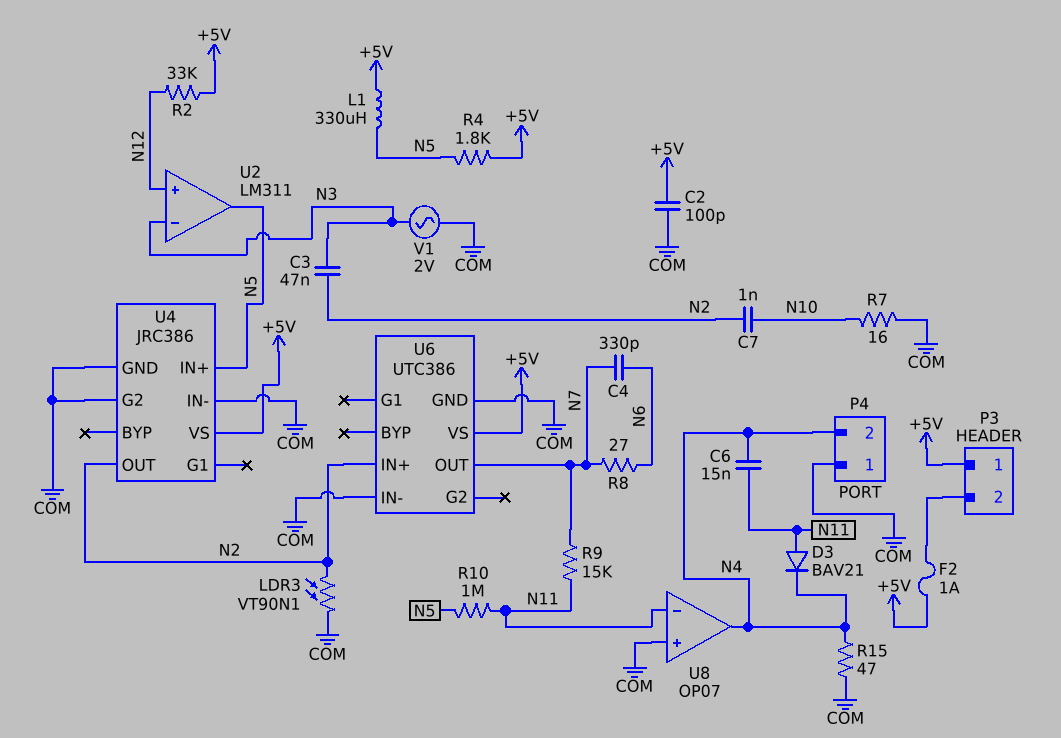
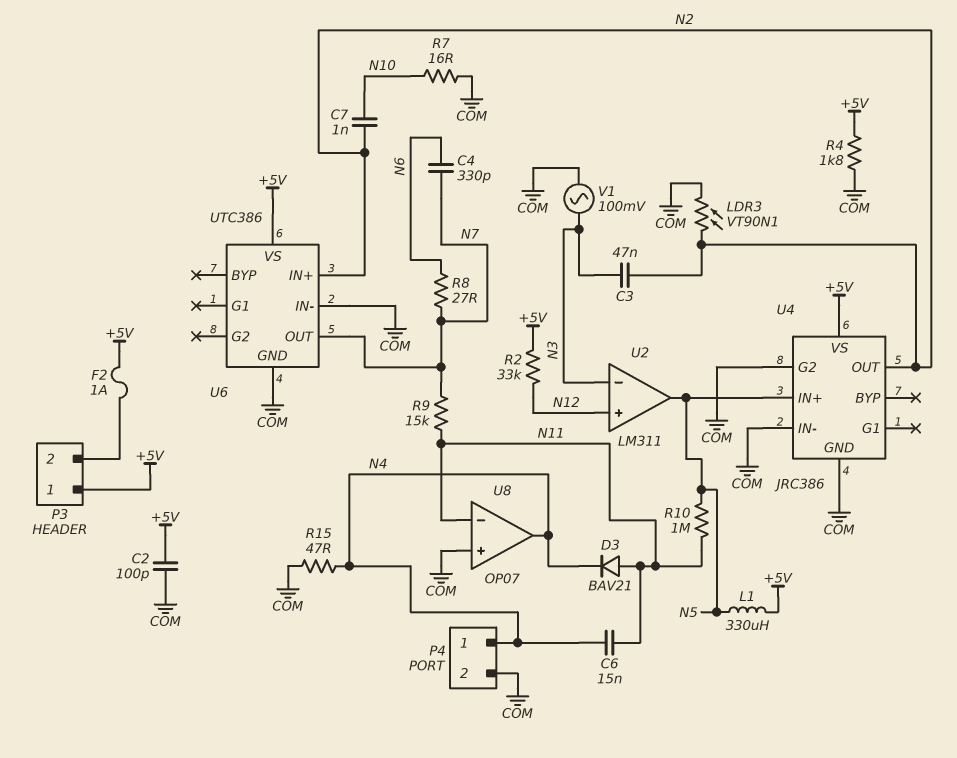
P4 pin 1: COM -> N4
P4 pin 2: N4 -> COM
R4: 1.8k (+5V, N5) -> 1.8k (+5V, COM)
V1: AC 2V (COM, N3) -> AC 100mV (COM, N3)

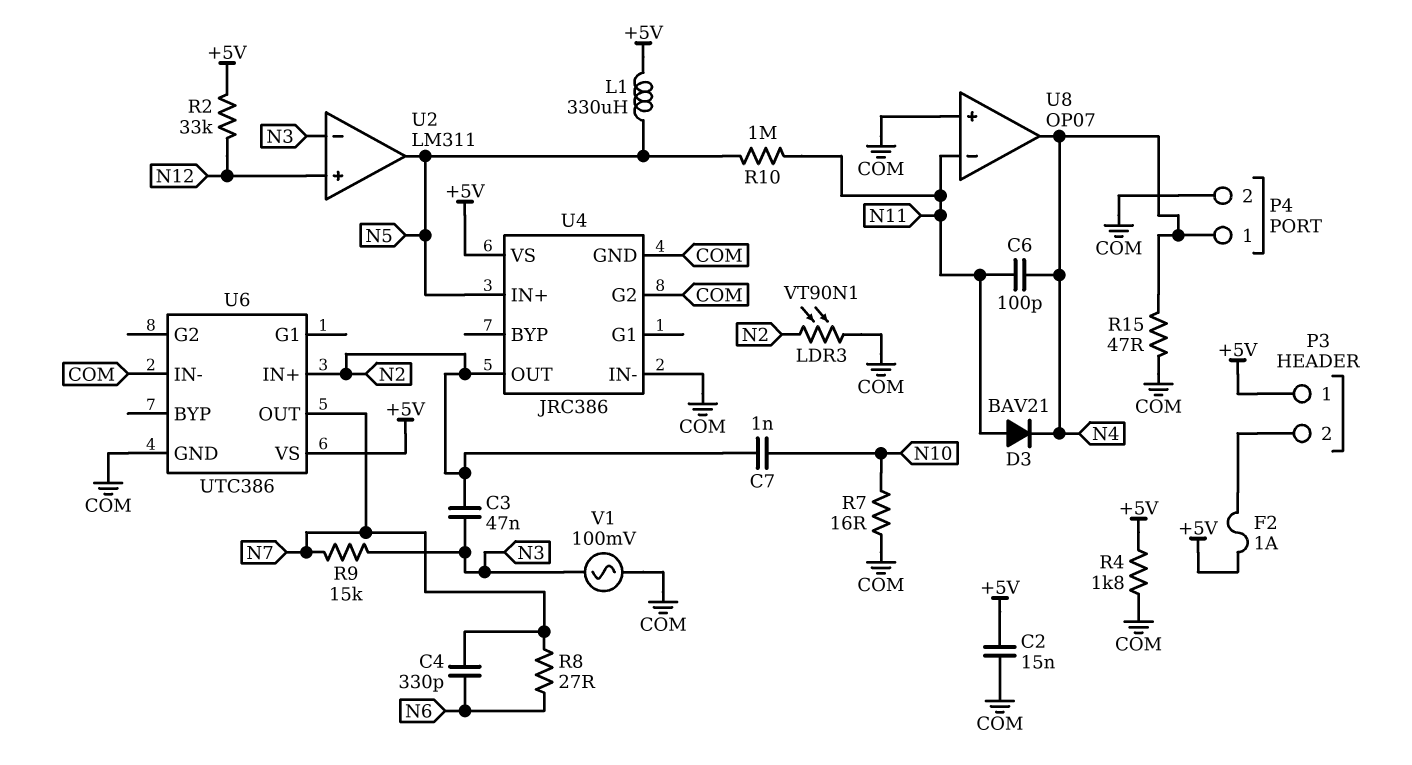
C2: 100pF (+5V, COM) -> 15nF (+5V, COM)
C6: 15nF (N4, N11) -> 100pF (N4, N11)
R9: 15k (N7, N11) -> 15k (N3, N7)

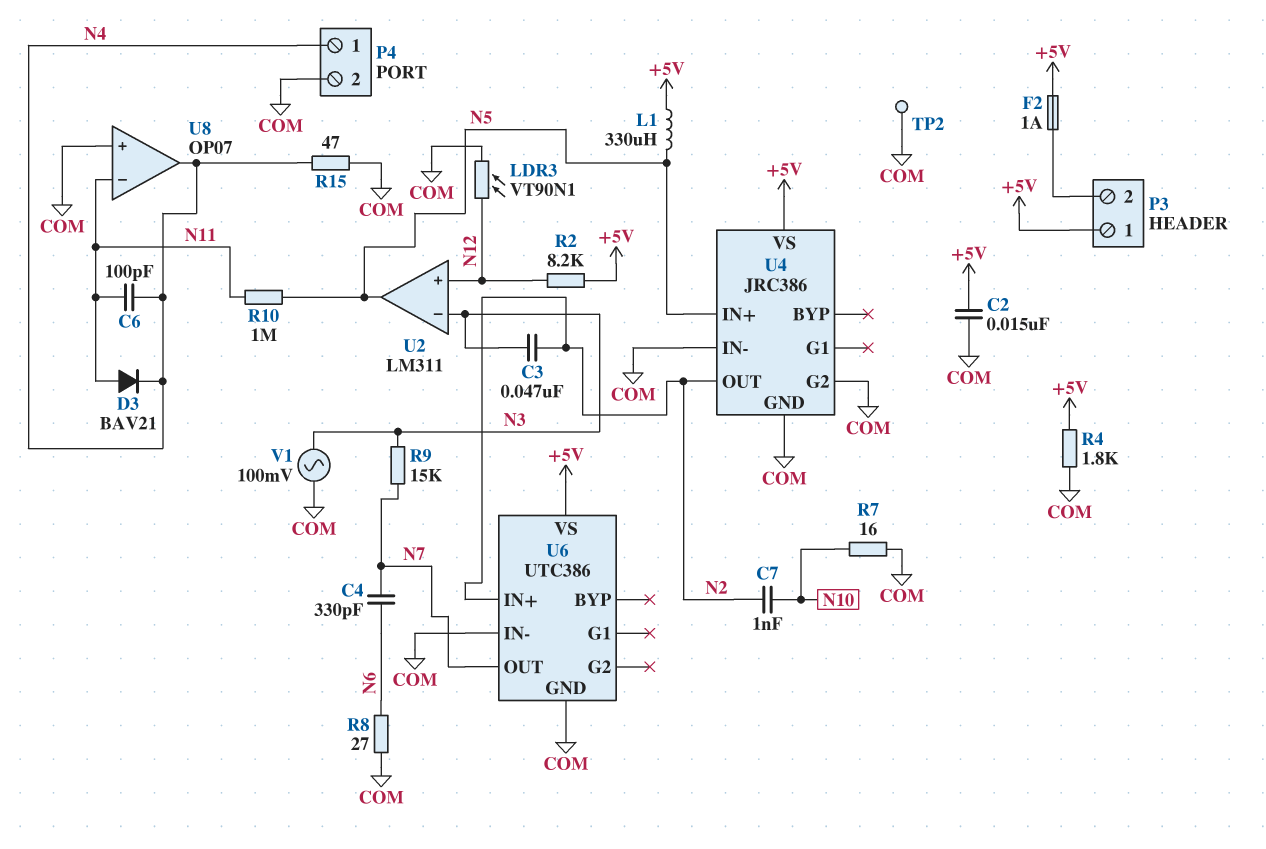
LDR3: VT90N1 (COM, N2) -> VT90N1 (COM, N12)
R2: 33k (+5V, N12) -> 8.2k (+5V, N12)
R8: 27 (N6, N7) -> 27 (COM, N6)
TP2: none -> test point (COM)

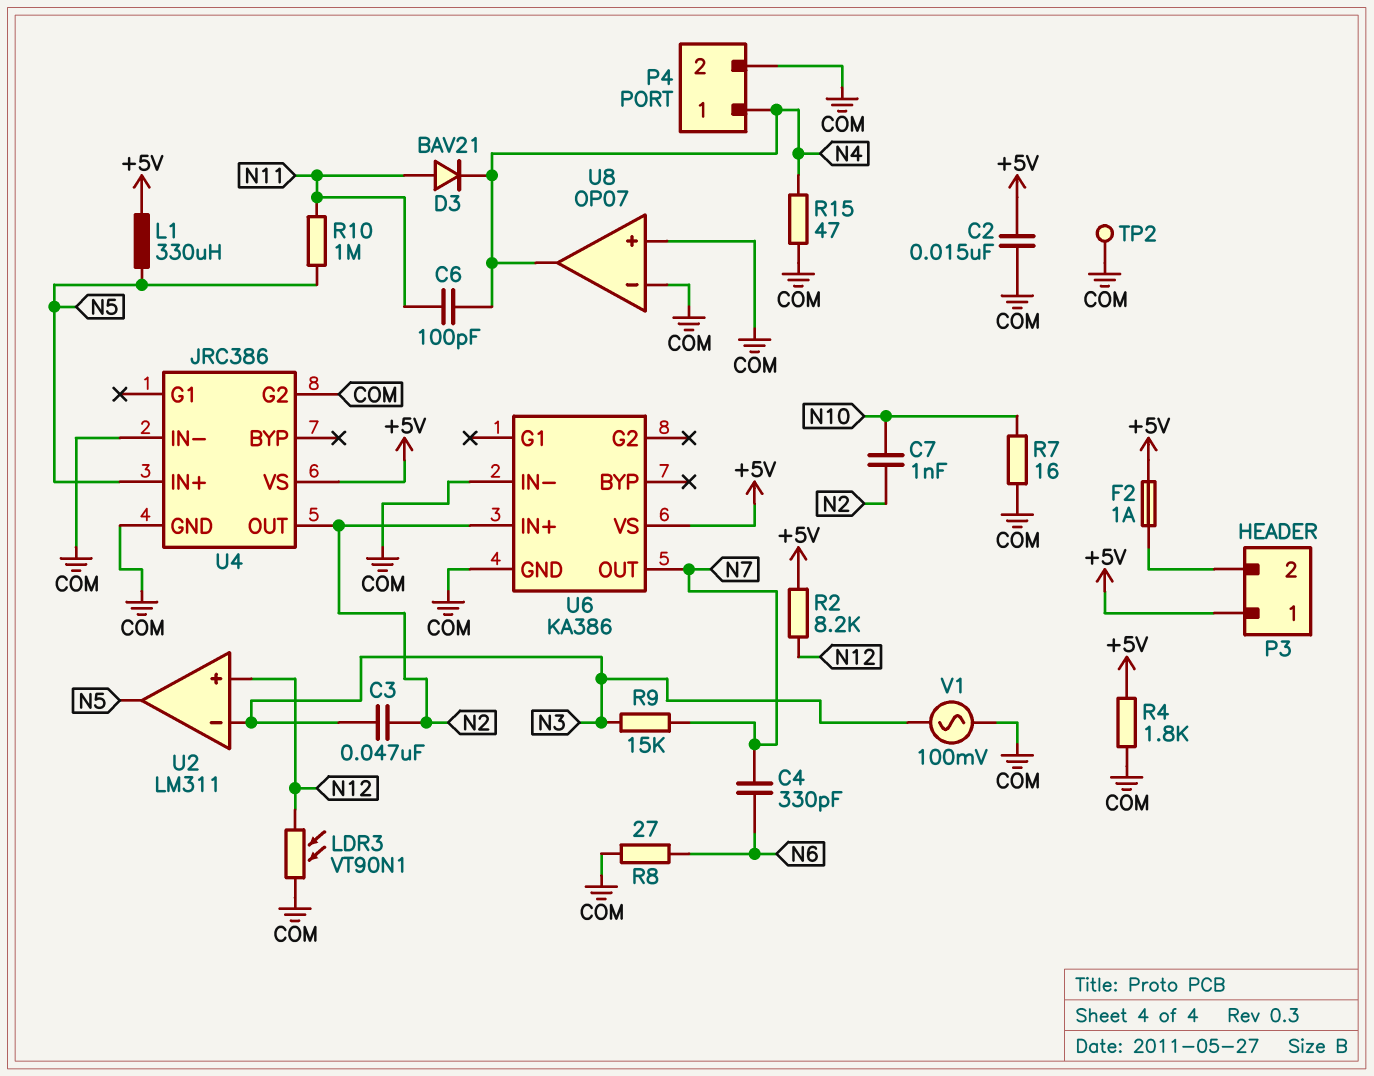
U6: UTC386 -> KA386
U8 pin in-: N11 -> COM

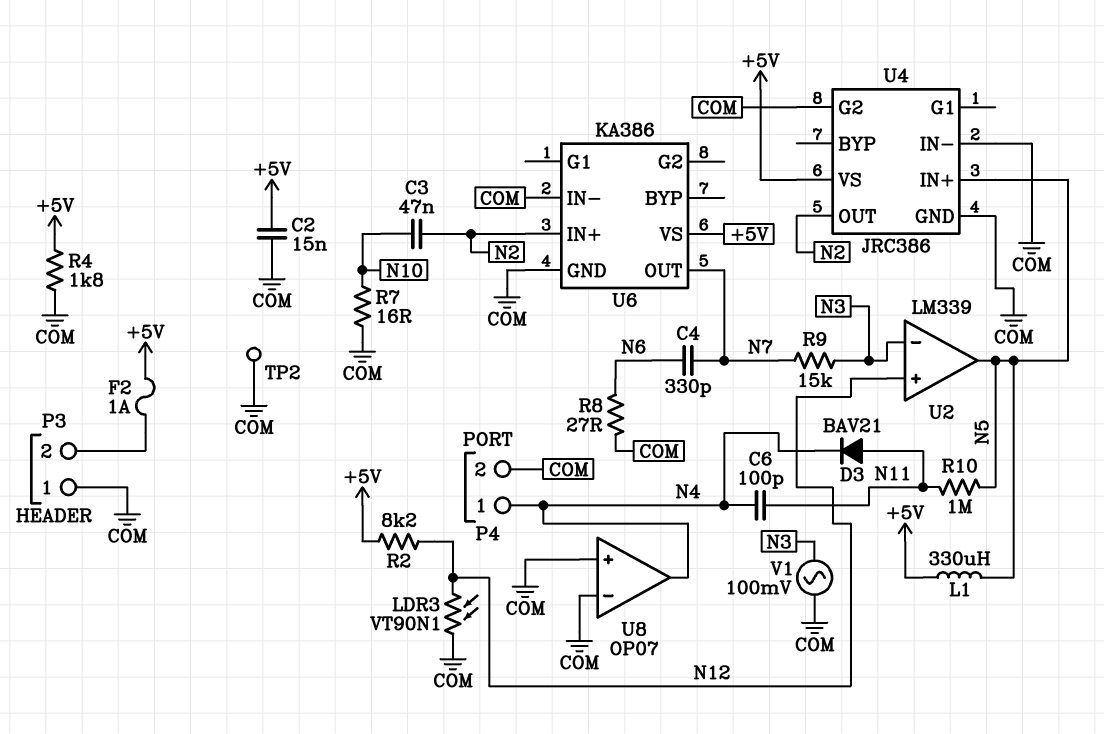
C3: 47nF (N2, N3) -> 47nF (N2, N10)
C7: 1nF (N2, N10) -> none
P3 pin 1: +5V -> COM
R15: 47 (COM, N4) -> none
U2: LM311 -> LM339

